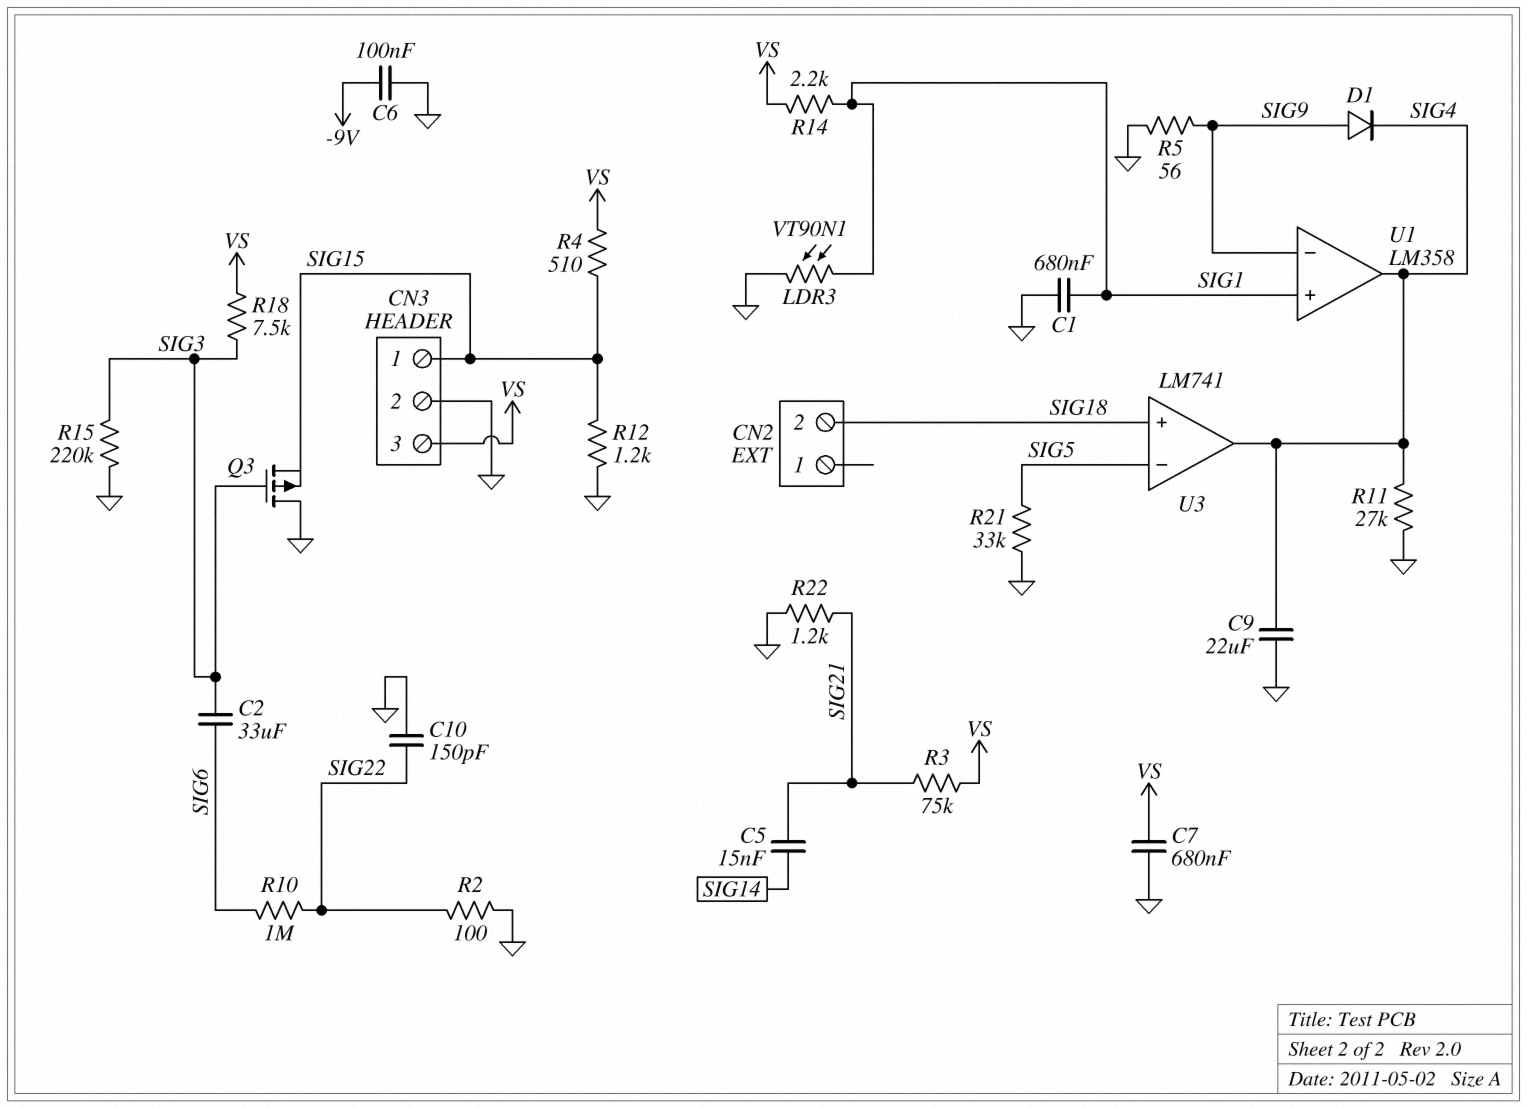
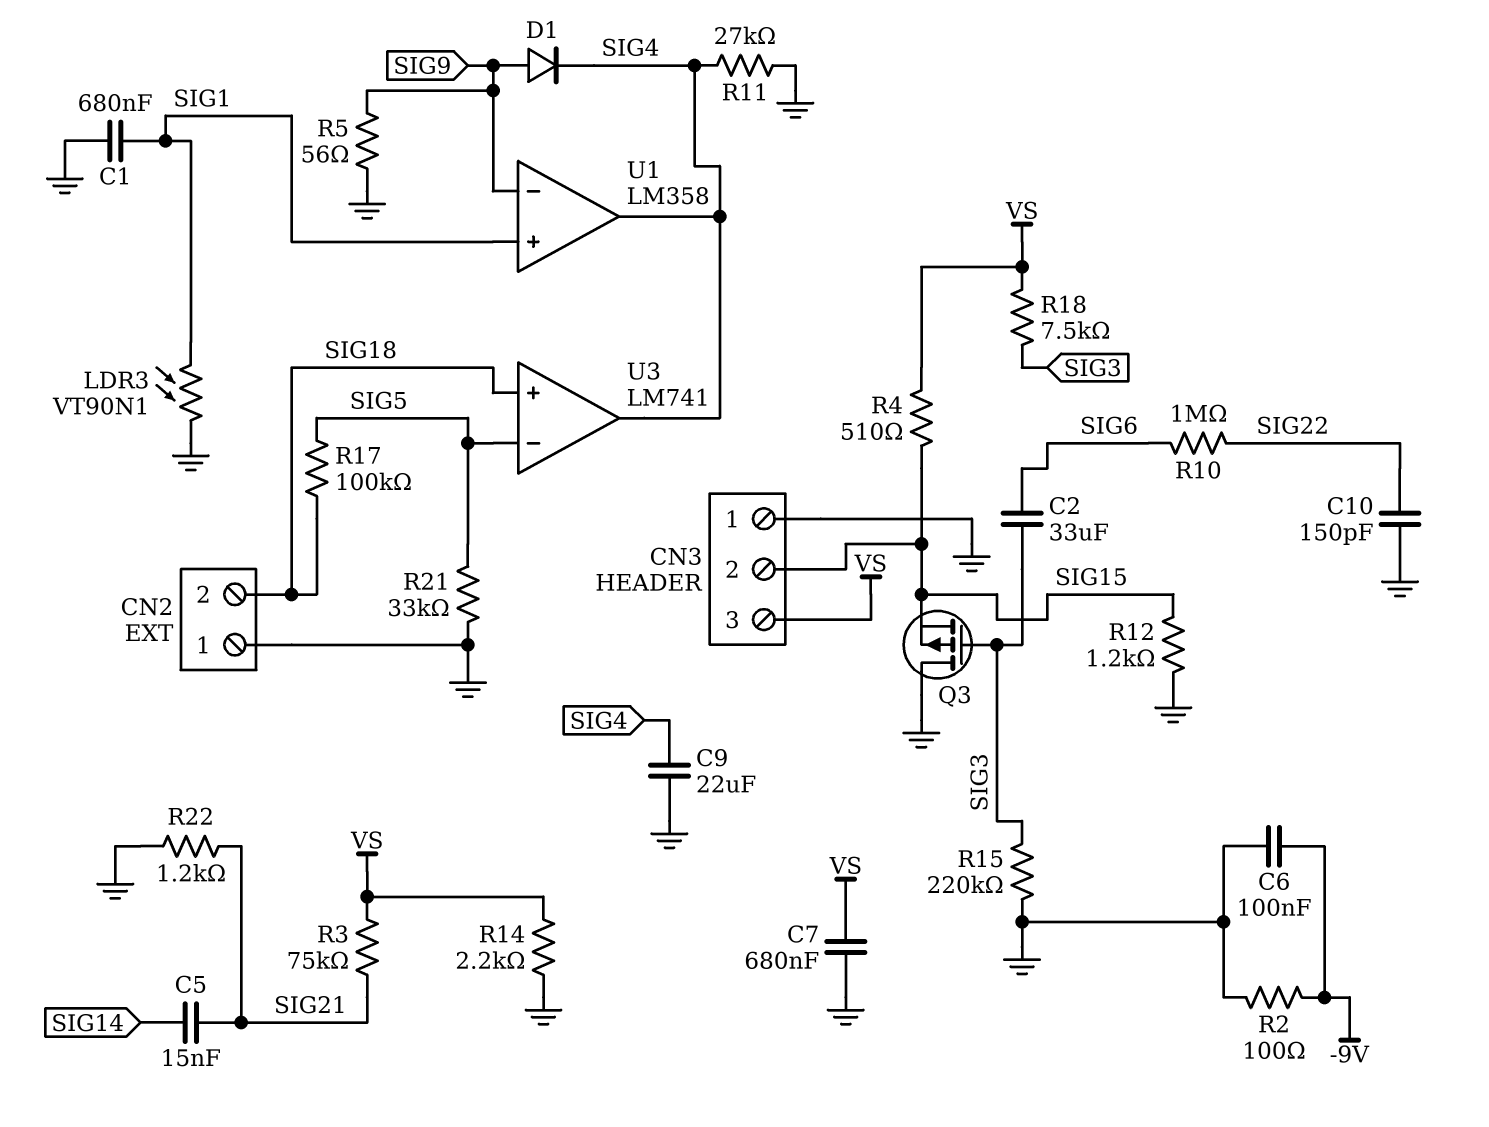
CN2 pin 1: none -> GND
CN3 pin 1: SIG15 -> GND
CN3 pin 2: GND -> SIG15
R2: 100 (GND, SIG22) -> 100 (-9V, GND)
R14: 2.2k (SIG1, VS) -> 2.2k (GND, VS)
R17: none -> 100k (SIG5, SIG18)

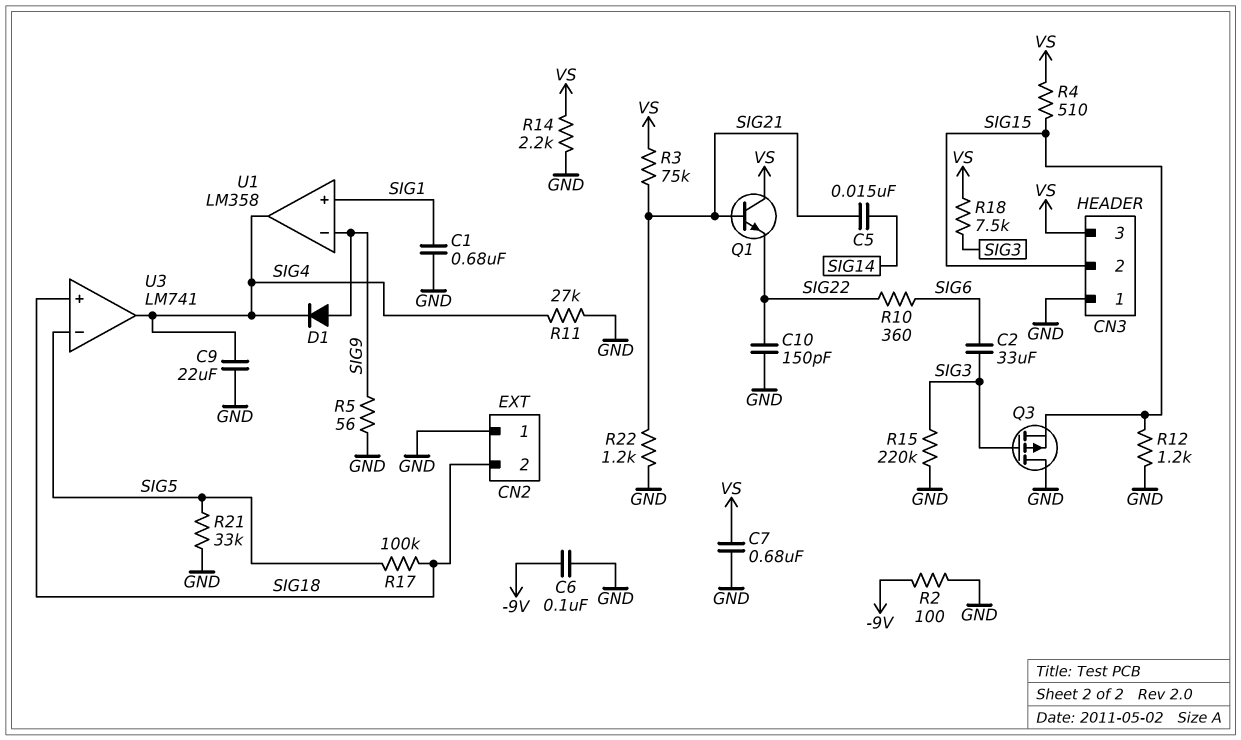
LDR3: VT90N1 (GND, SIG1) -> none
Q1: none -> NPN (B SIG21, C VS, E SIG22)
R10: 1M (SIG6, SIG22) -> 360 (SIG6, SIG22)

